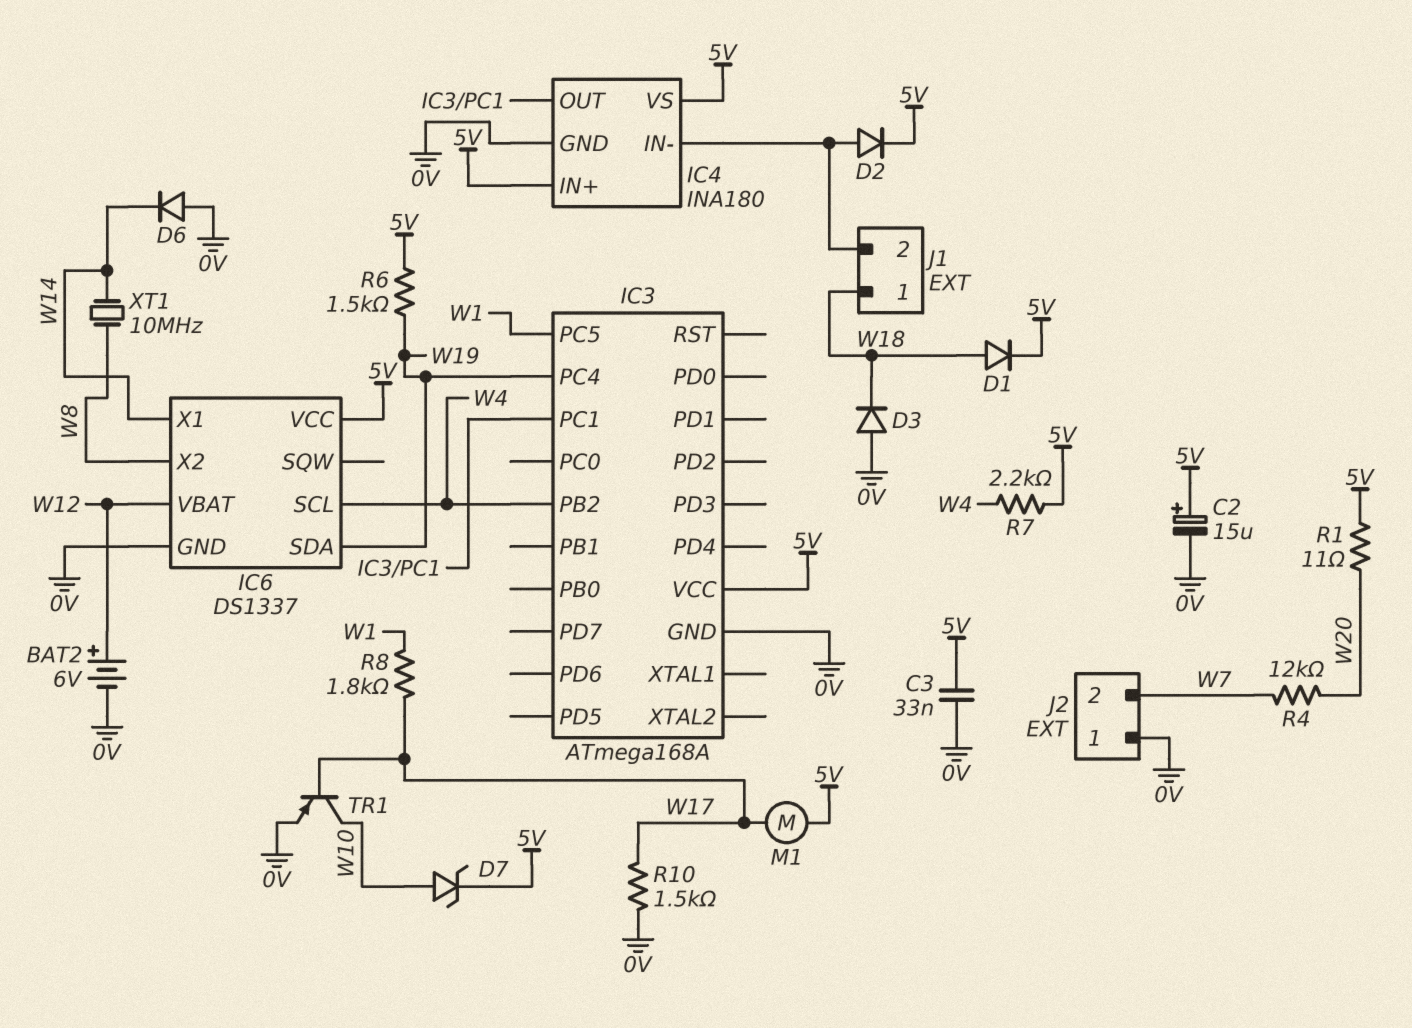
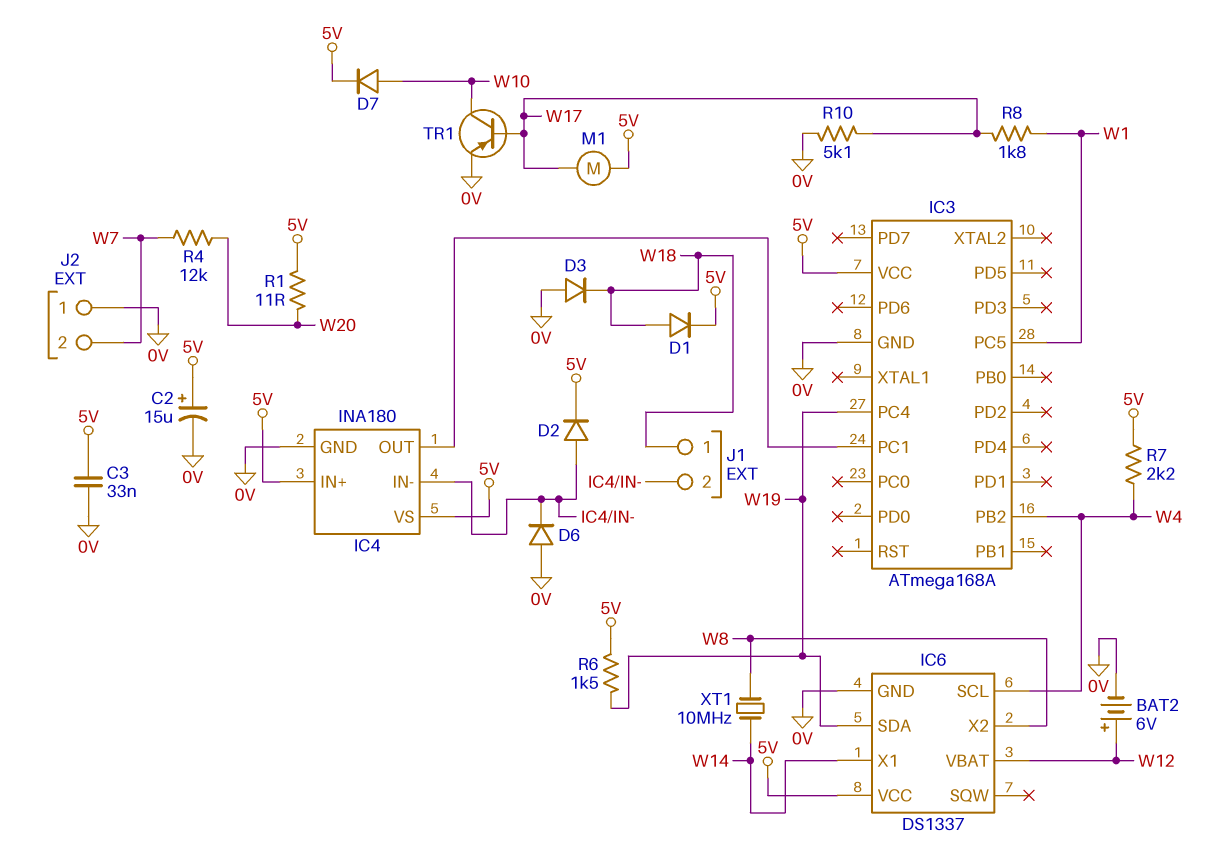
D6: diode (A 0V, K W14) -> diode (A 0V, K IC4/IN-)
D7: zener (A W10, K 5V) -> diode (A W10, K 5V)
R10: 1.5k (0V, W17) -> 5.1k (0V, W17)

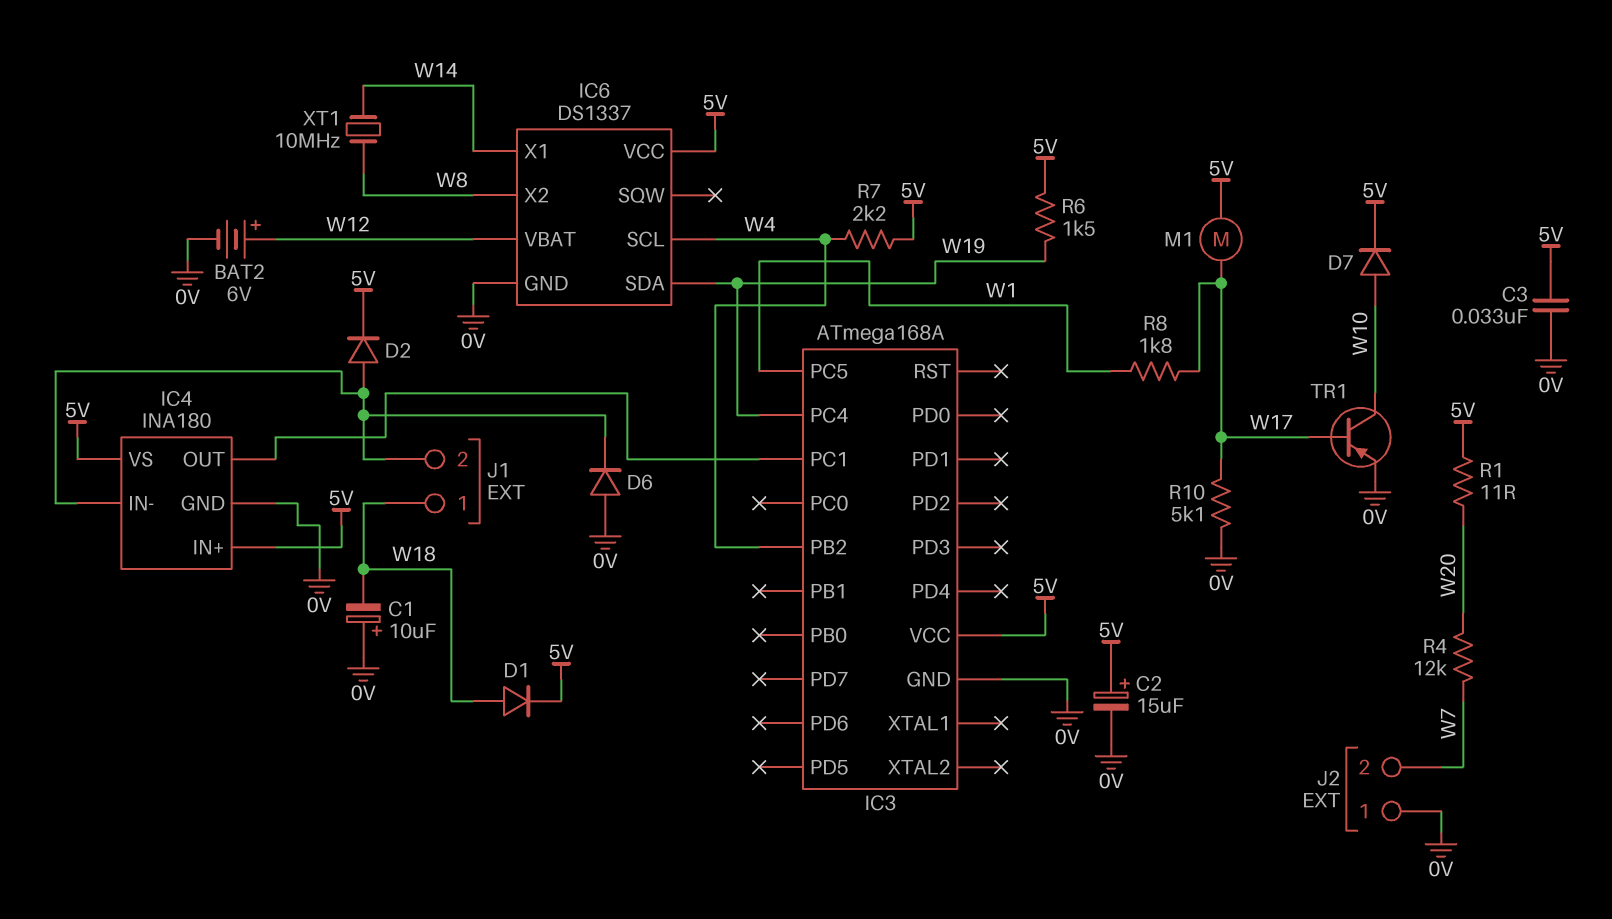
C1: none -> 10uF (plus 0V, minus W18)
D3: diode (A 0V, K W18) -> none

